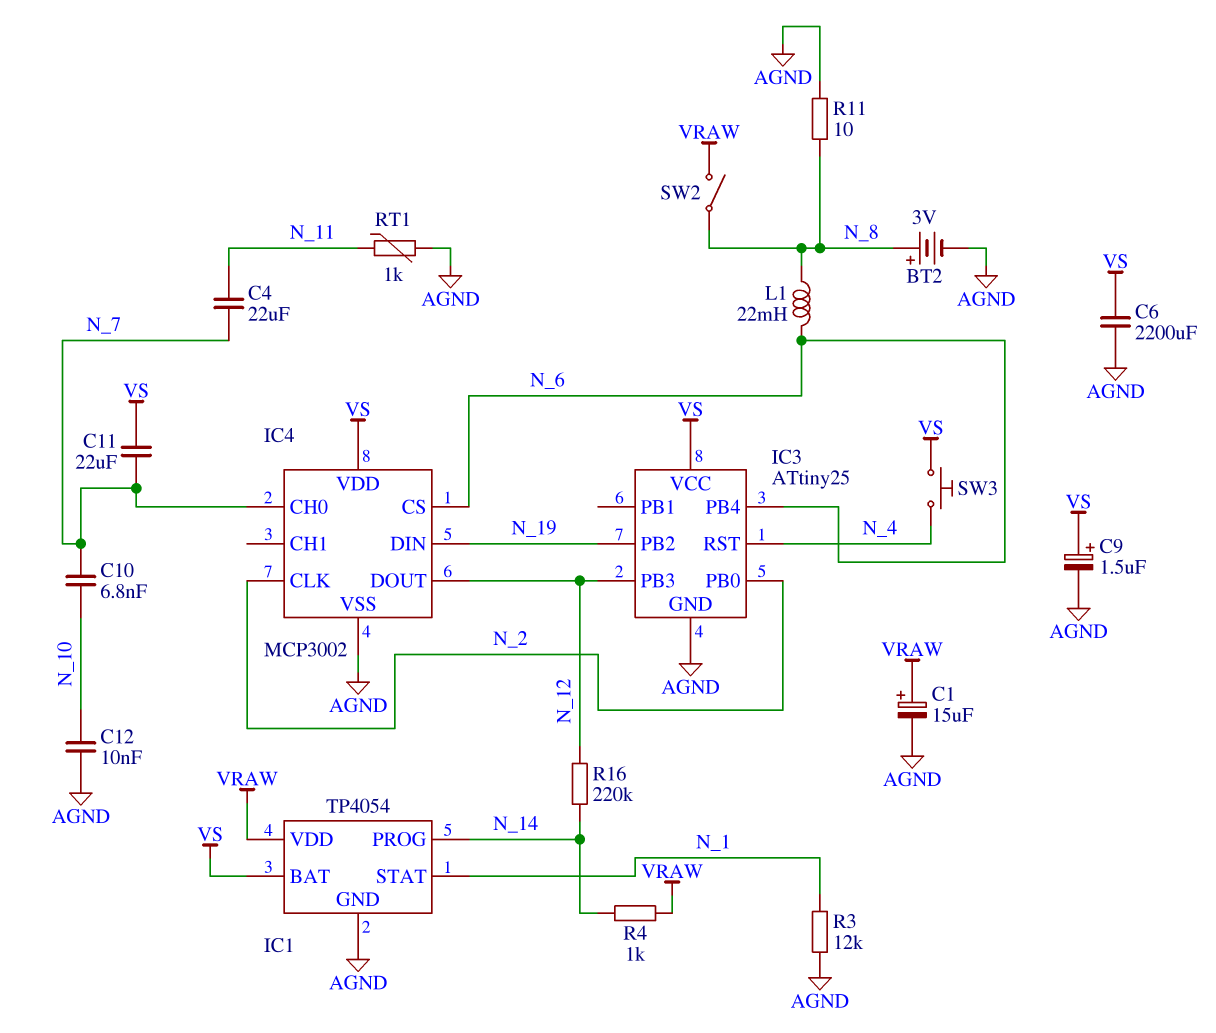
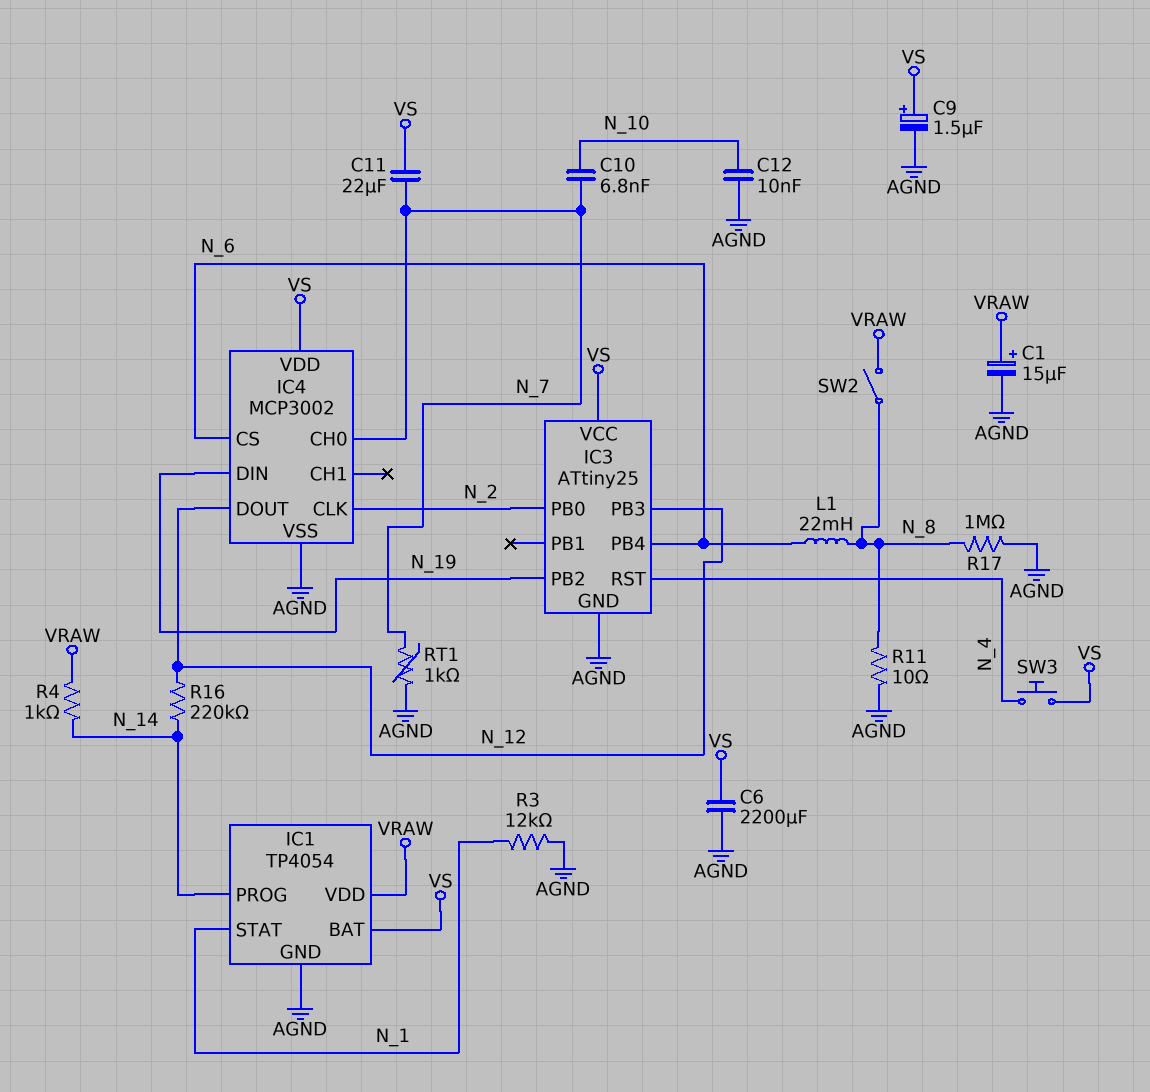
BT2: 3V (plus N_8, minus AGND) -> none
C4: 22uF (N_7, N_11) -> none
R17: none -> 1M (AGND, N_8)
RT1: 1k (AGND, N_11) -> 1k (AGND, N_7)

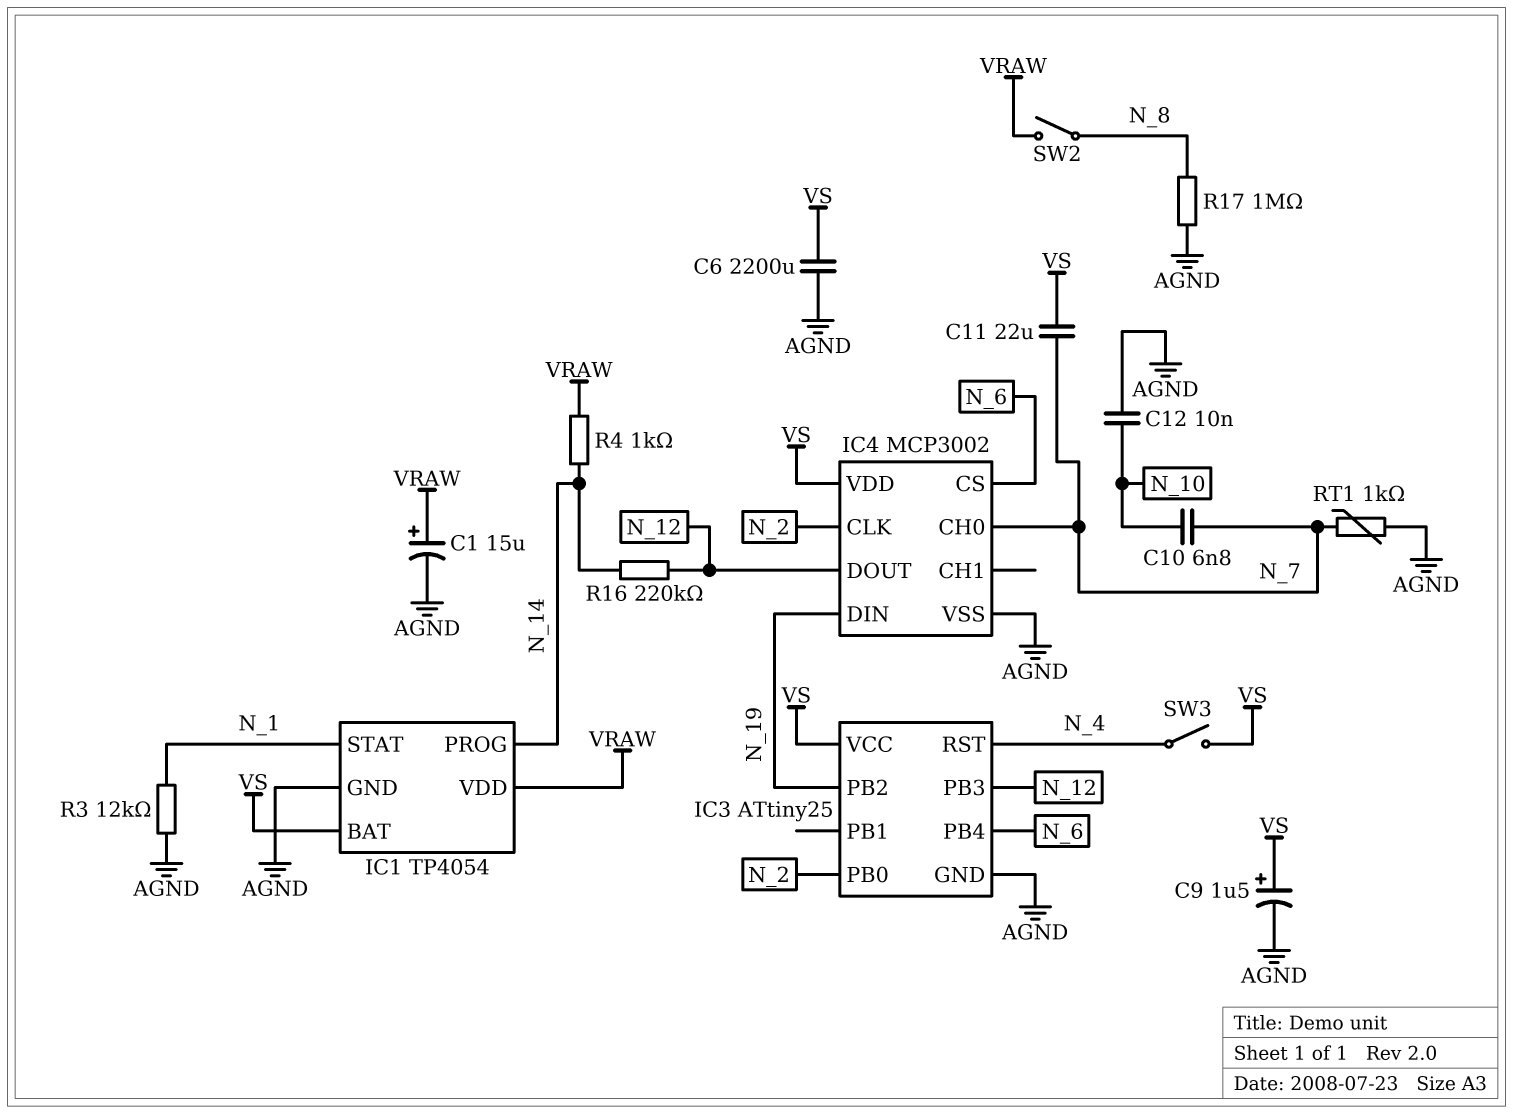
L1: 22mH (N_6, N_8) -> none
R11: 10 (AGND, N_8) -> none
SW3: button (N_4, VS) -> switch (N_4, VS)

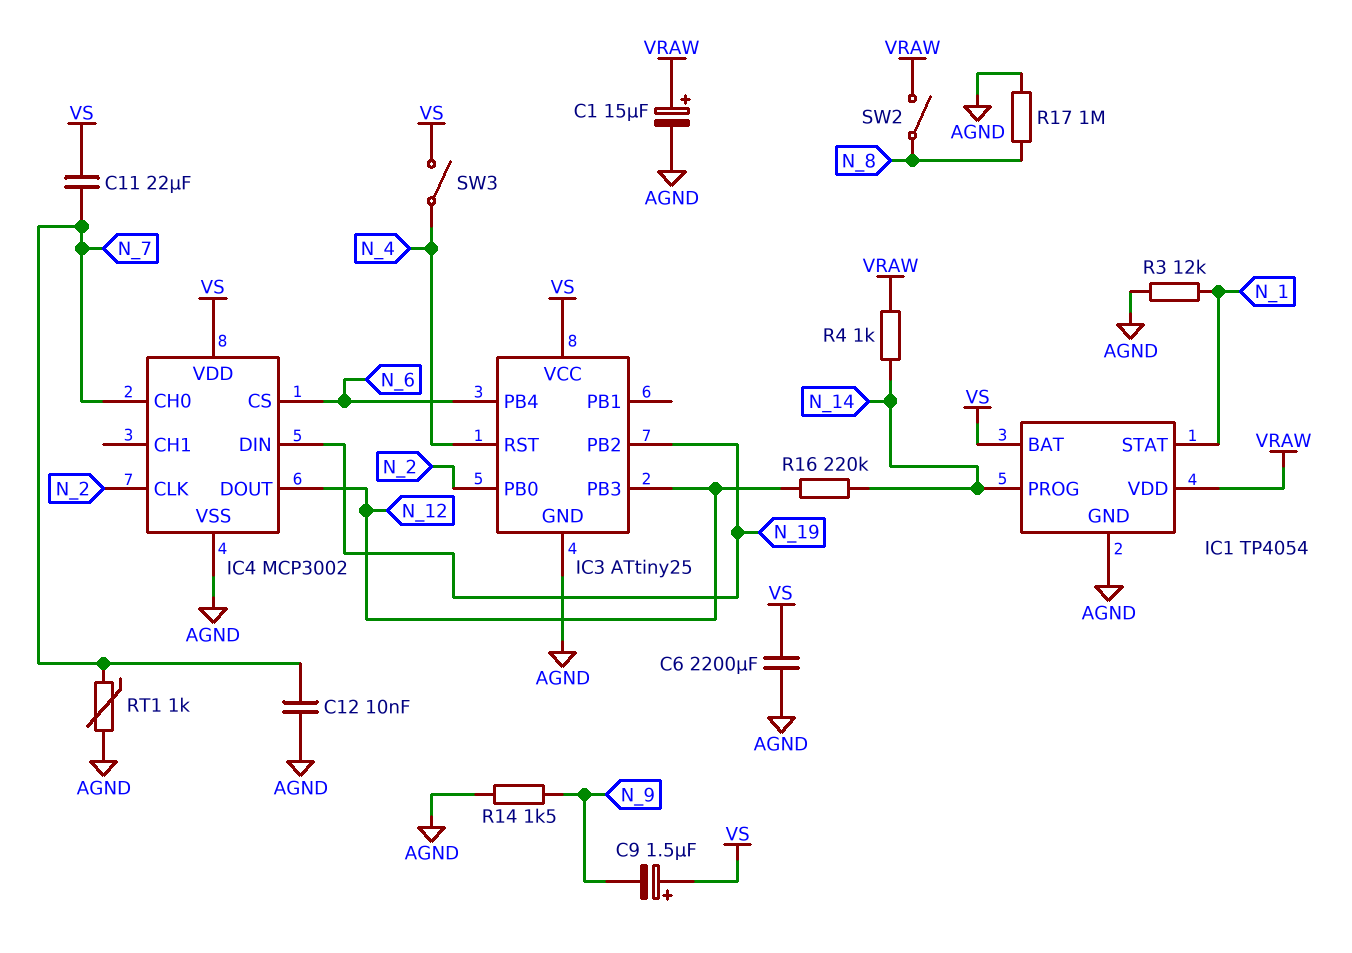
C9: 1.5uF (plus VS, minus AGND) -> 1.5uF (plus VS, minus N_9)
C10: 6.8nF (N_7, N_10) -> none
C12: 10nF (AGND, N_10) -> 10nF (AGND, N_7)
R14: none -> 1.5k (AGND, N_9)

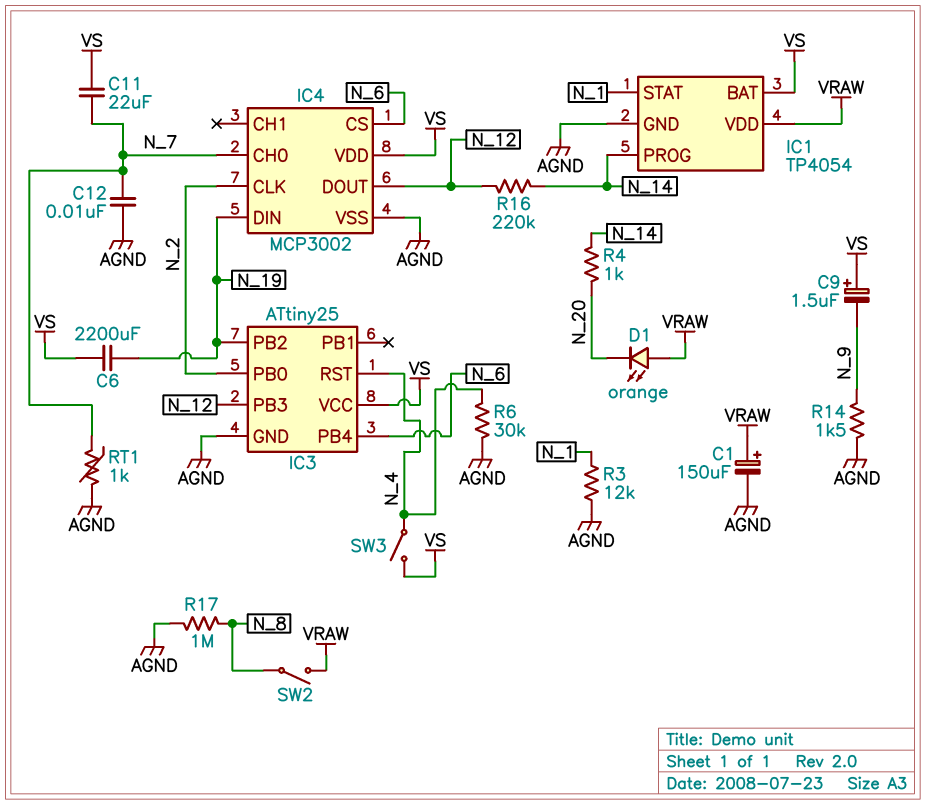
C1: 15uF (plus VRAW, minus AGND) -> 150uF (plus VRAW, minus AGND)
C6: 2200uF (AGND, VS) -> 2200uF (N_19, VS)
D1: none -> LED orange (A VRAW, K N_20)
R4: 1k (N_14, VRAW) -> 1k (N_14, N_20)
R6: none -> 30k (AGND, N_4)

